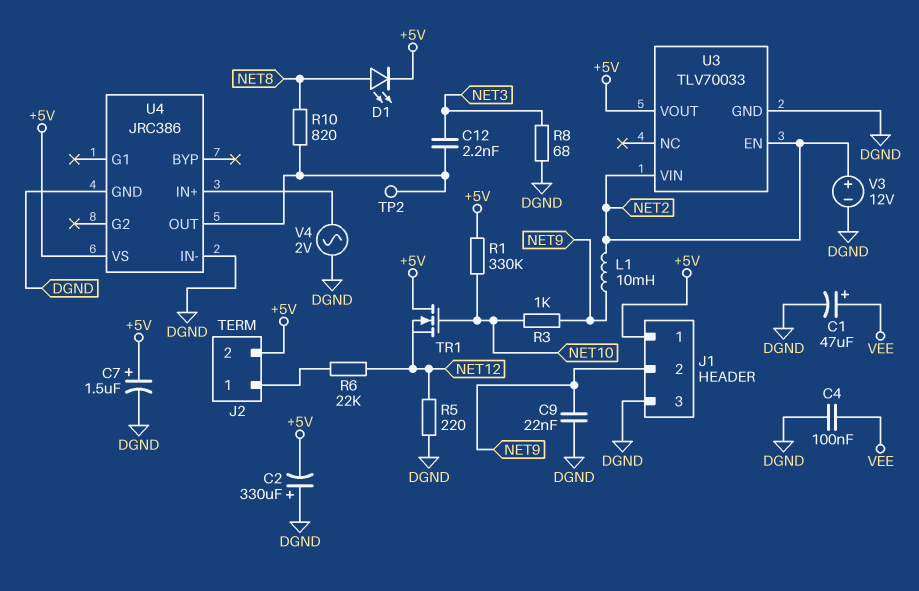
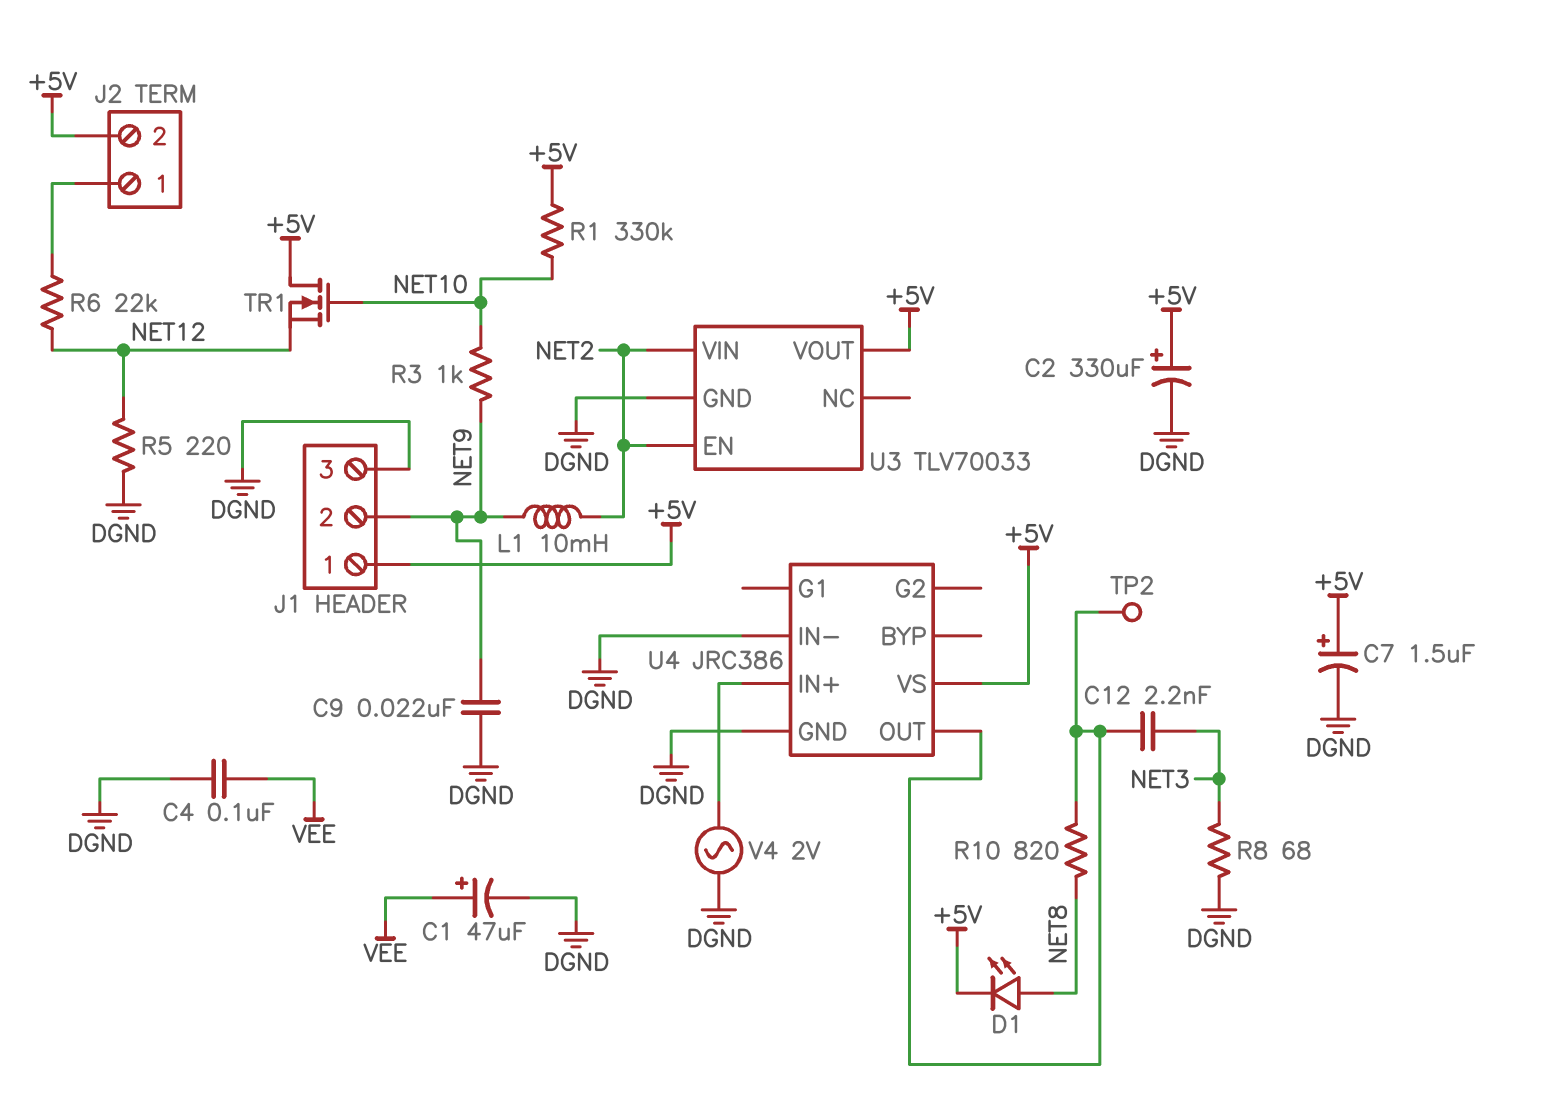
C2: 330uF (plus DGND, minus +5V) -> 330uF (plus +5V, minus DGND)
V3: 12V (plus NET2, minus DGND) -> none

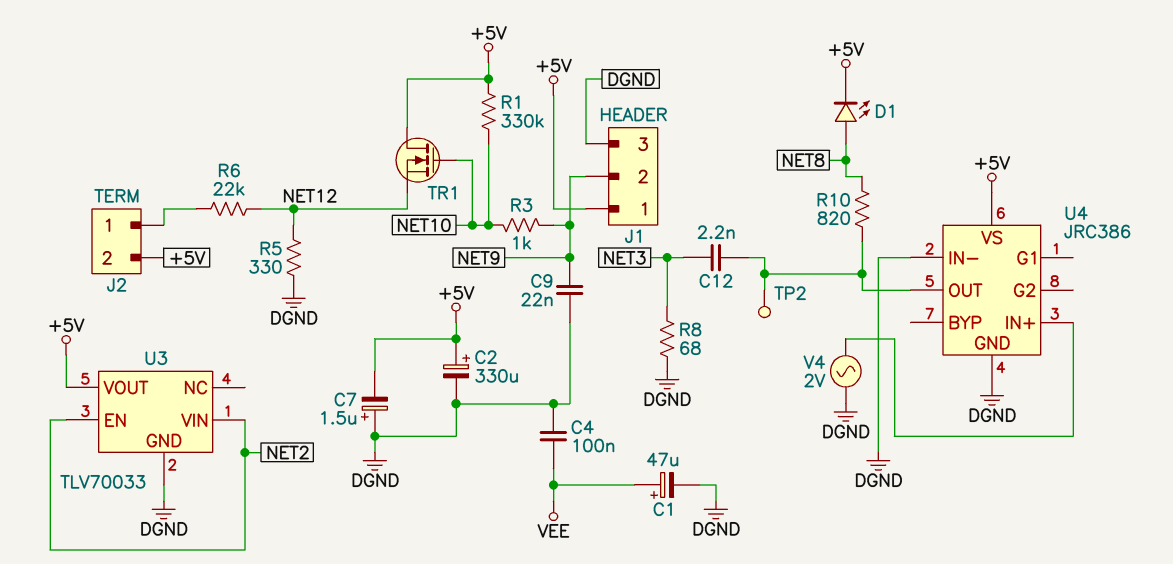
C7: 1.5uF (plus +5V, minus DGND) -> 1.5uF (plus DGND, minus +5V)
L1: 10mH (NET2, NET9) -> none
R5: 220 (DGND, NET12) -> 330 (DGND, NET12)

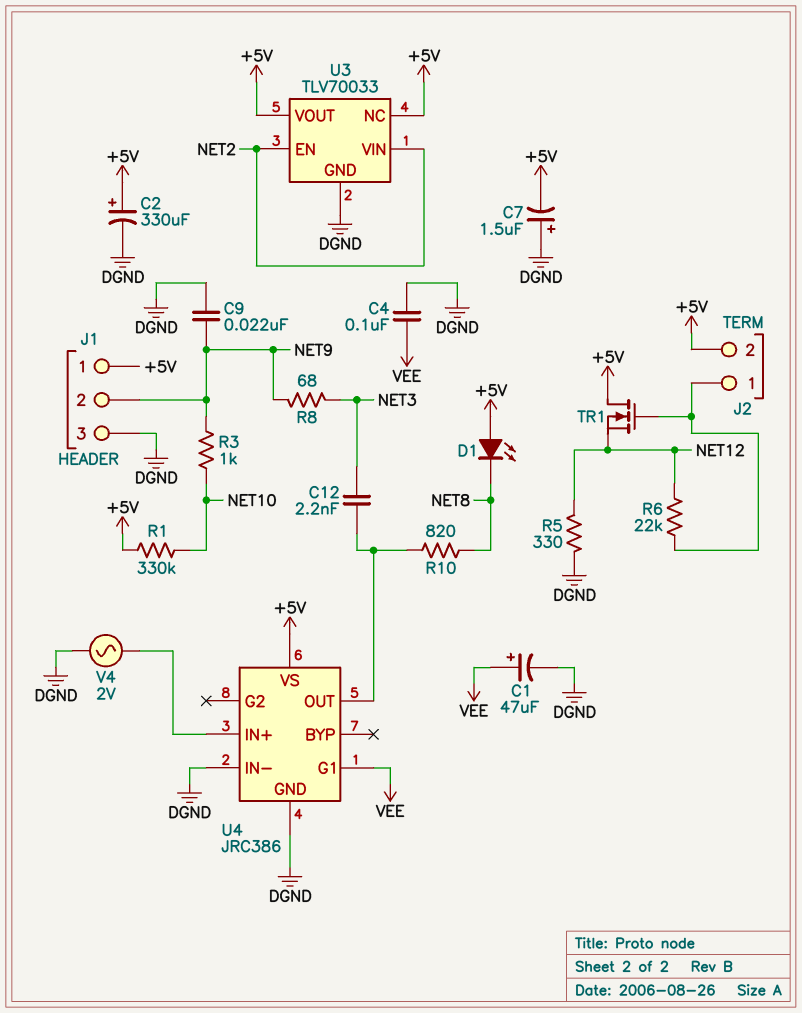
D1: LED (A NET8, K +5V) -> LED (A +5V, K NET8)
R8: 68 (DGND, NET3) -> 68 (NET3, NET9)
TP2: test point (U4/OUT) -> none
TR1: NMOS (G NET10, D +5V, S NET12) -> NMOS (G J2/1, D +5V, S NET12)
U3 pin NC: none -> +5V
U4 pin G1: none -> VEE

